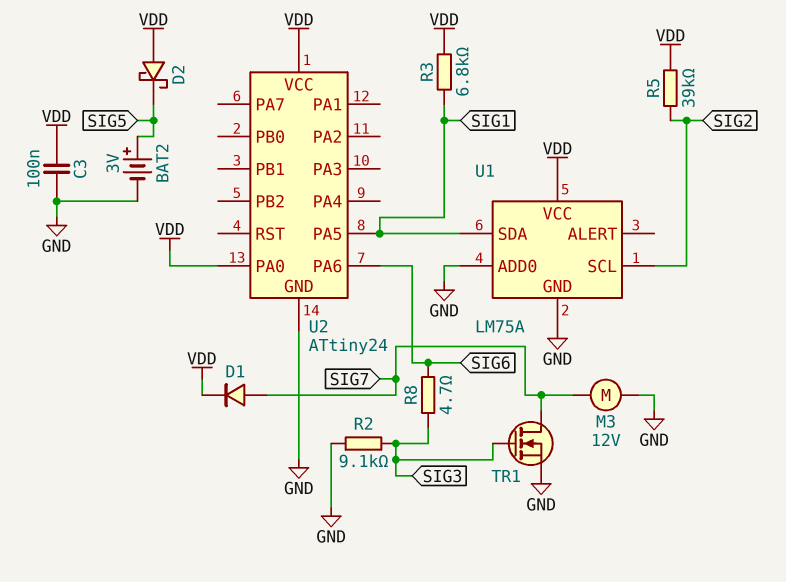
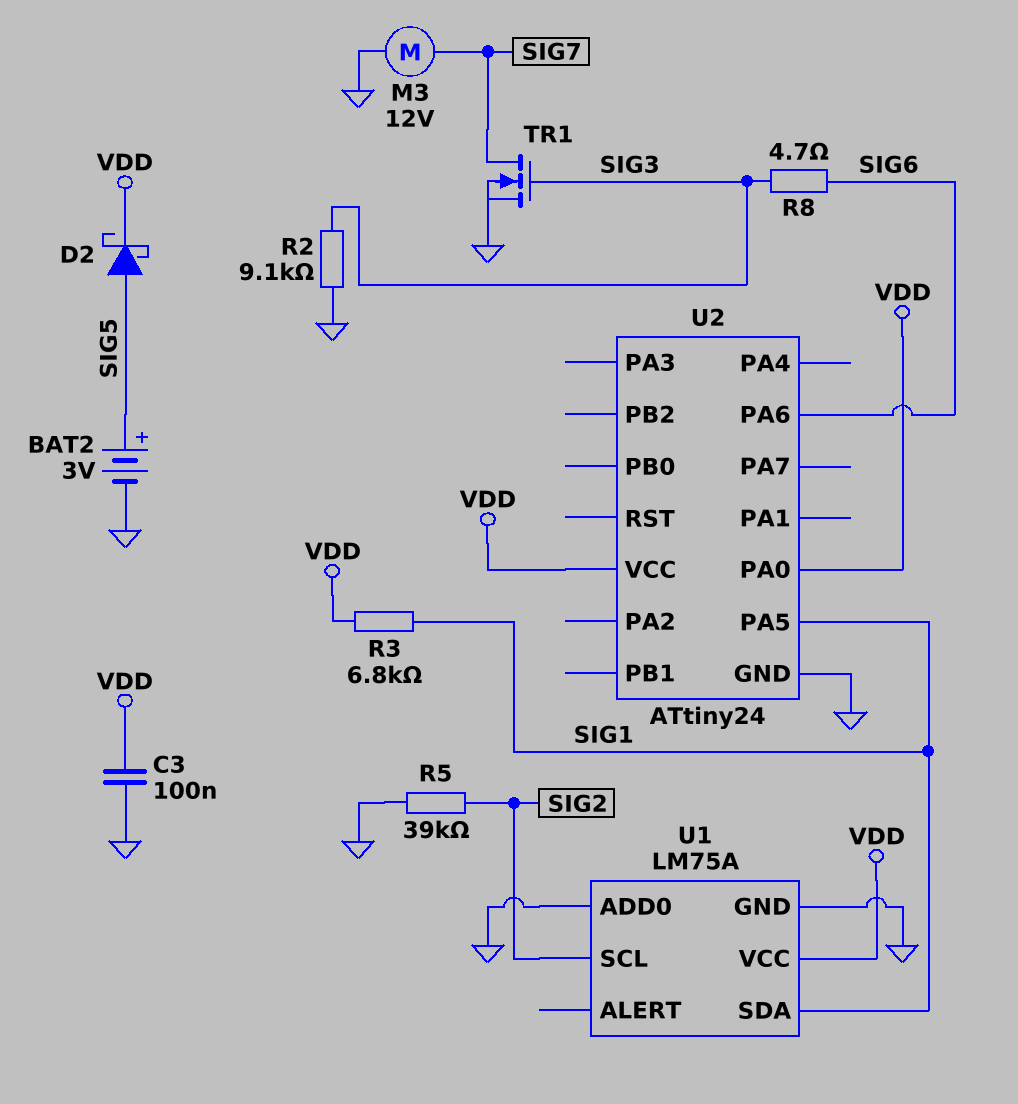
D1: diode (A SIG7, K VDD) -> none
D2: schottky (A VDD, K SIG5) -> schottky (A SIG5, K VDD)
R5: 39k (SIG2, VDD) -> 39k (GND, SIG2)

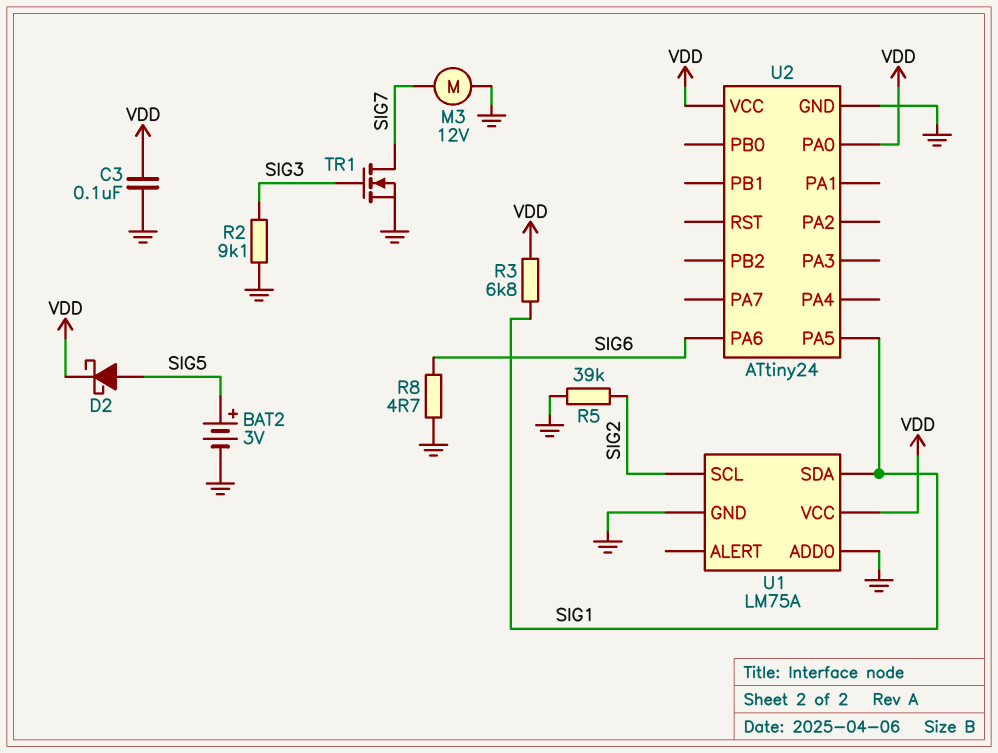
R8: 4.7 (SIG3, SIG6) -> 4.7 (GND, SIG6)

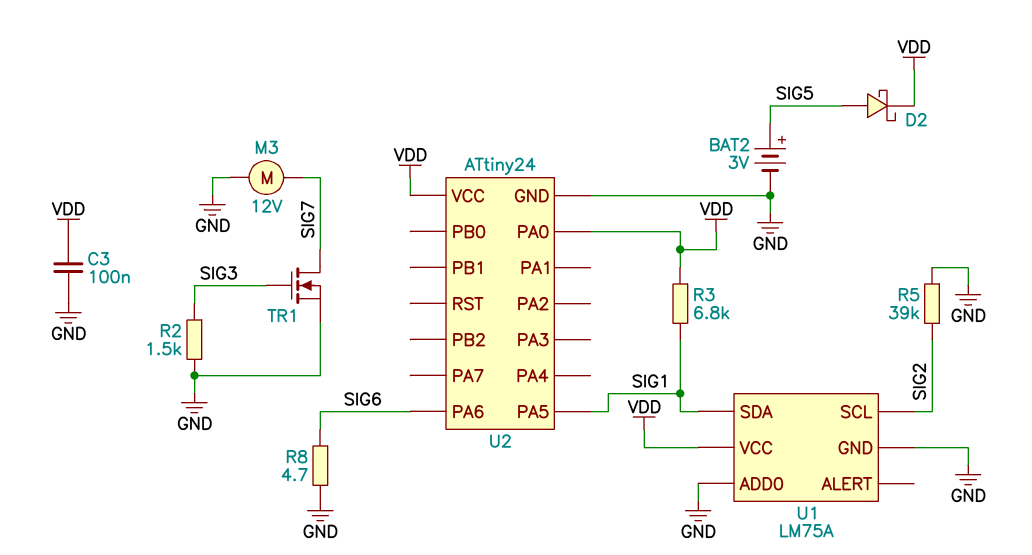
R2: 9.1k (GND, SIG3) -> 1.5k (GND, SIG3)

